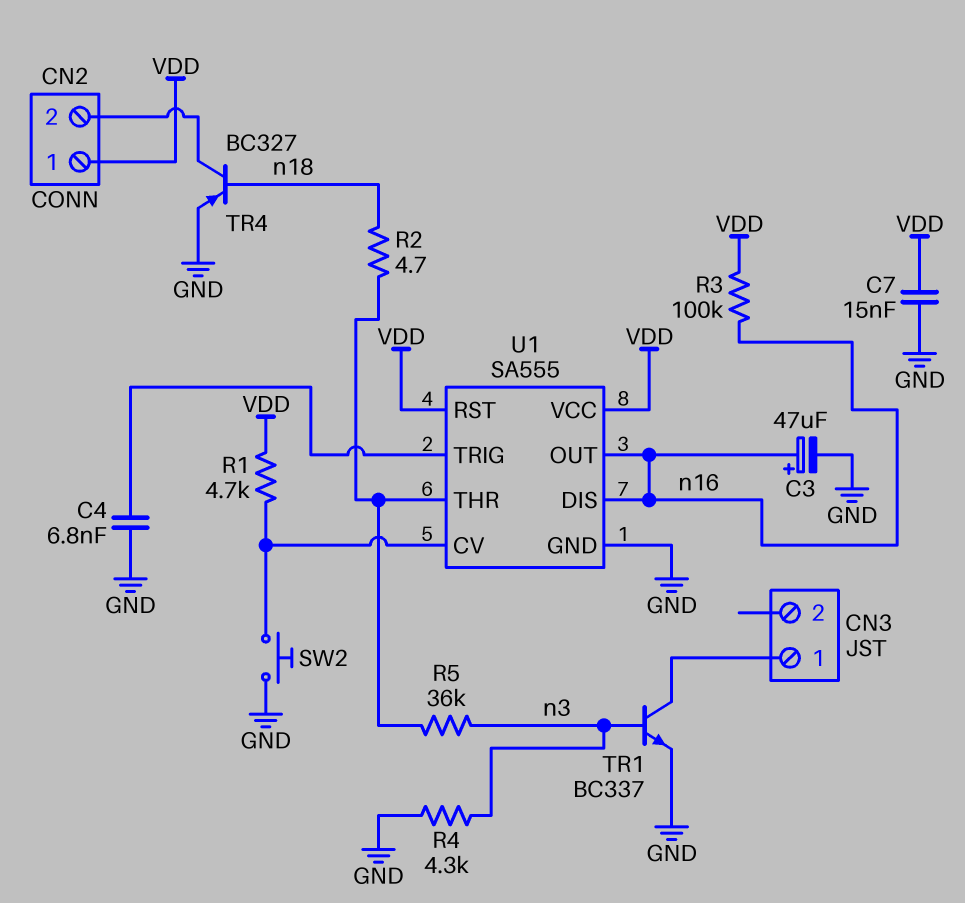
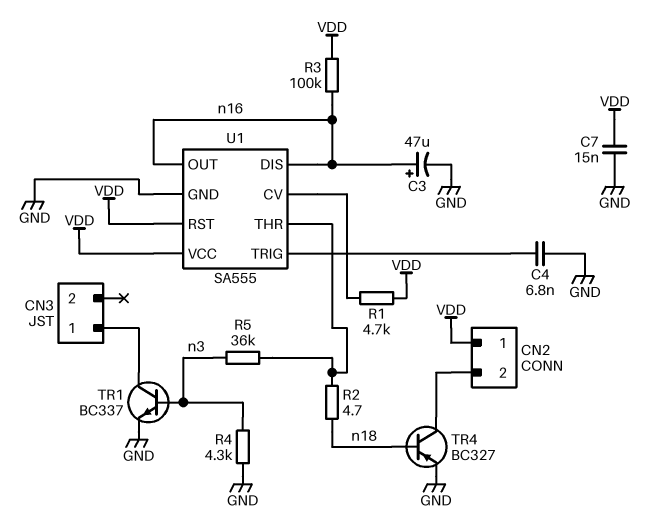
SW2: button (GND, U1/CV) -> none

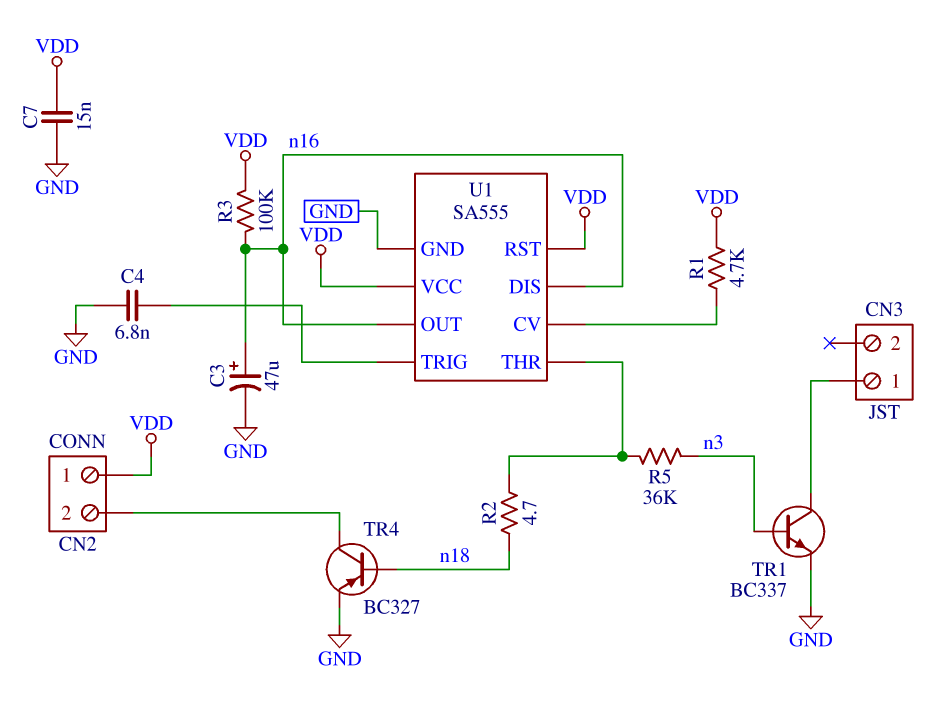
R4: 4.3k (GND, n3) -> none

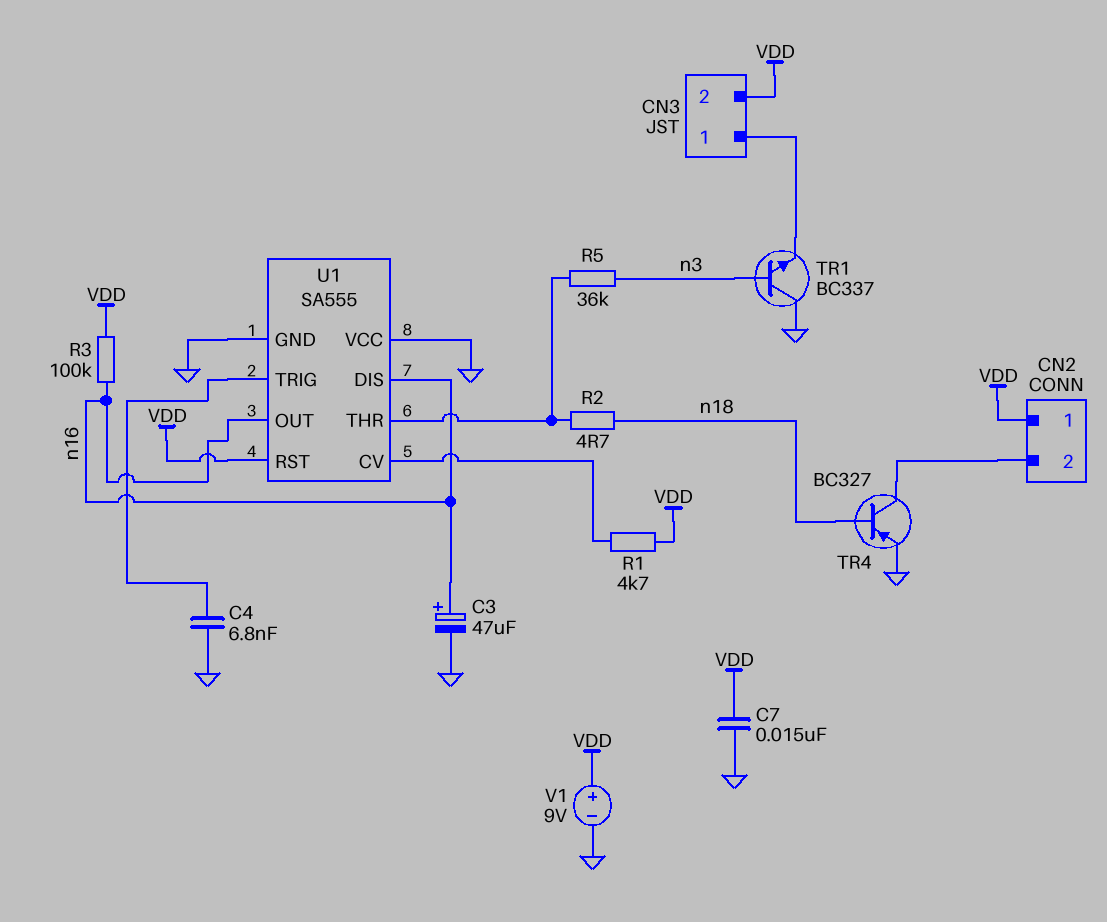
CN3 pin 2: none -> VDD
TR1: NPN BC337 (B n3, C CN3/1, E GND) -> NPN BC337 (B n3, C GND, E CN3/1)
U1 pin VCC: VDD -> GND
V1: none -> 9V (plus VDD, minus GND)

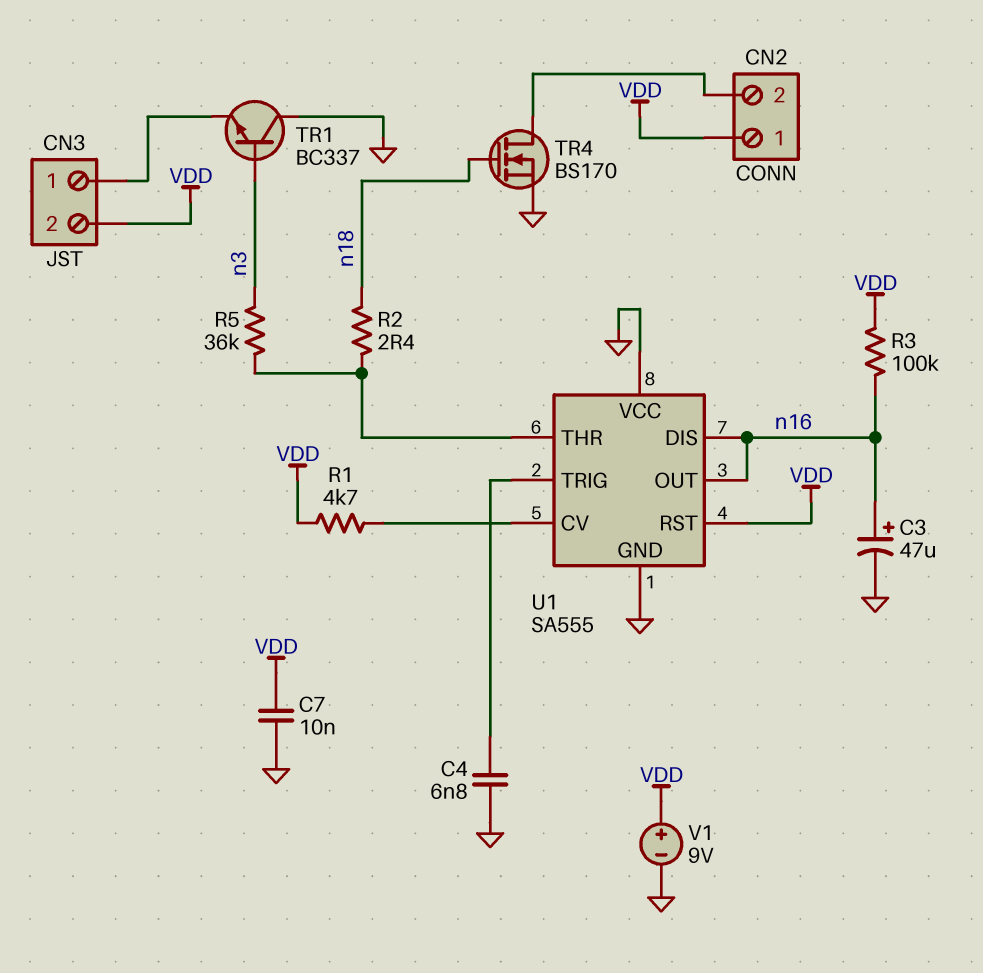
C7: 15nF (GND, VDD) -> 10nF (GND, VDD)
R2: 4.7 (U1/THR, n18) -> 2.4 (U1/THR, n18)
TR4: PNP BC327 (B n18, C CN2/2, E GND) -> NMOS BS170 (G n18, D CN2/2, S GND)

